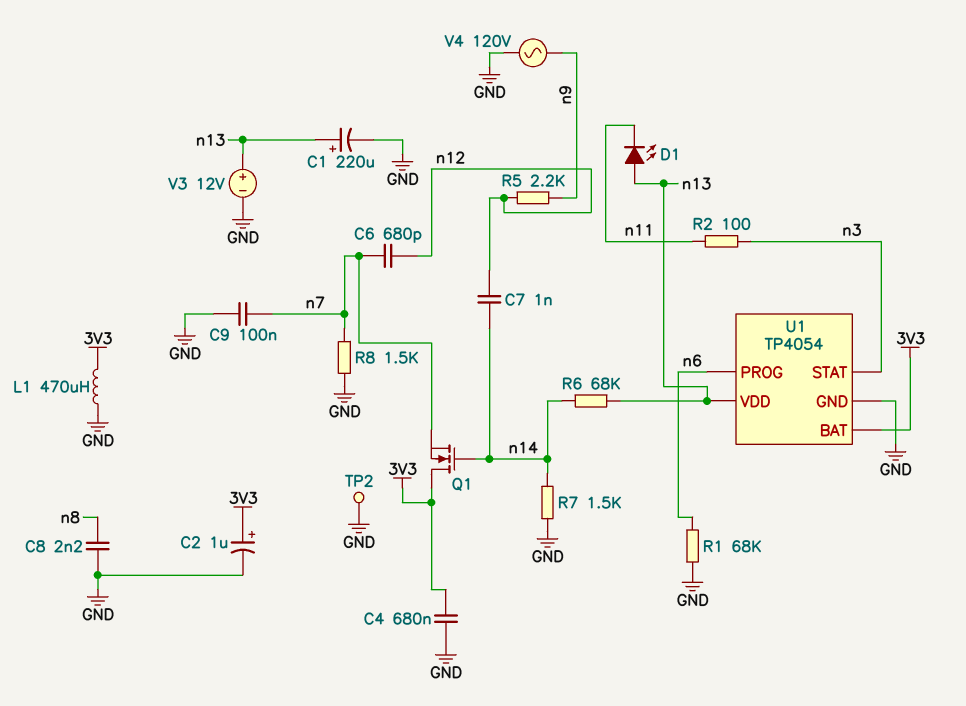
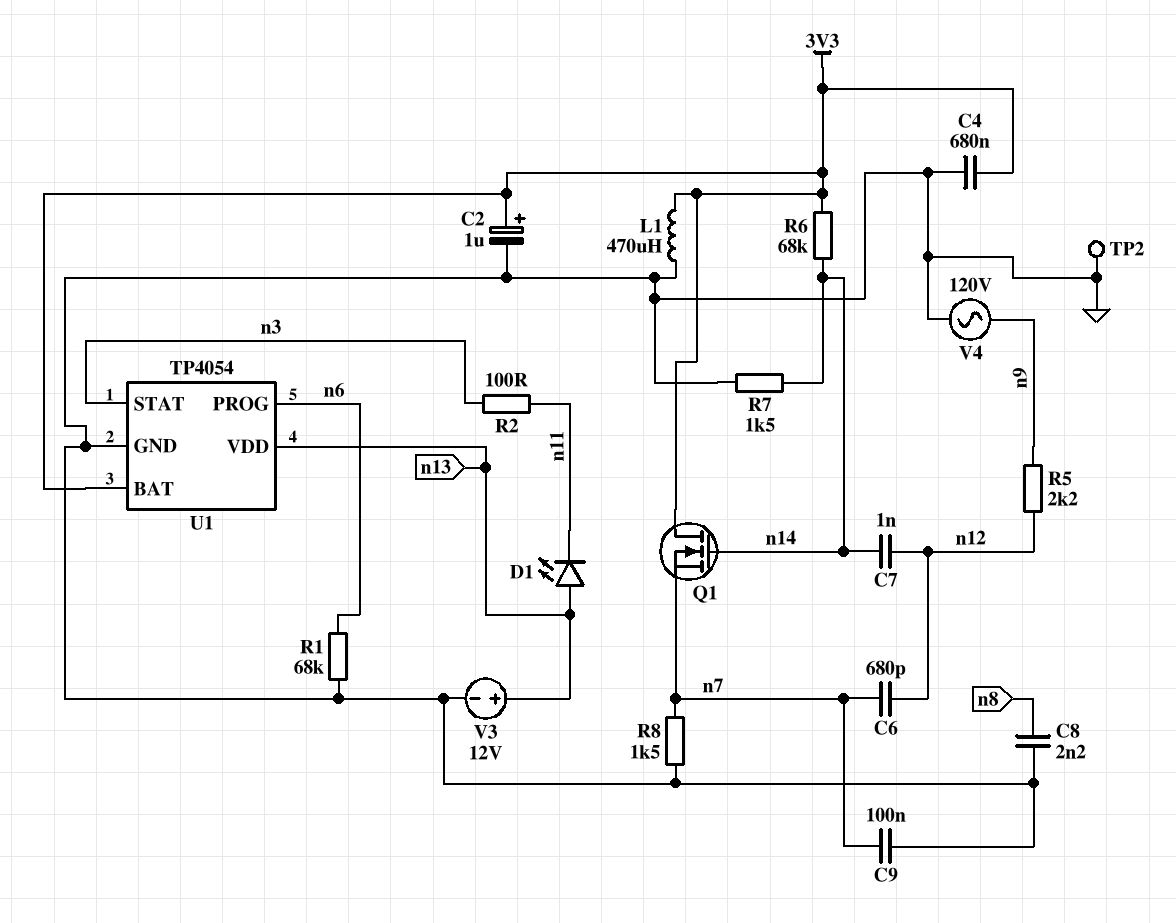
C1: 220uF (plus n13, minus GND) -> none
R6: 68k (n13, n14) -> 68k (3V3, n14)

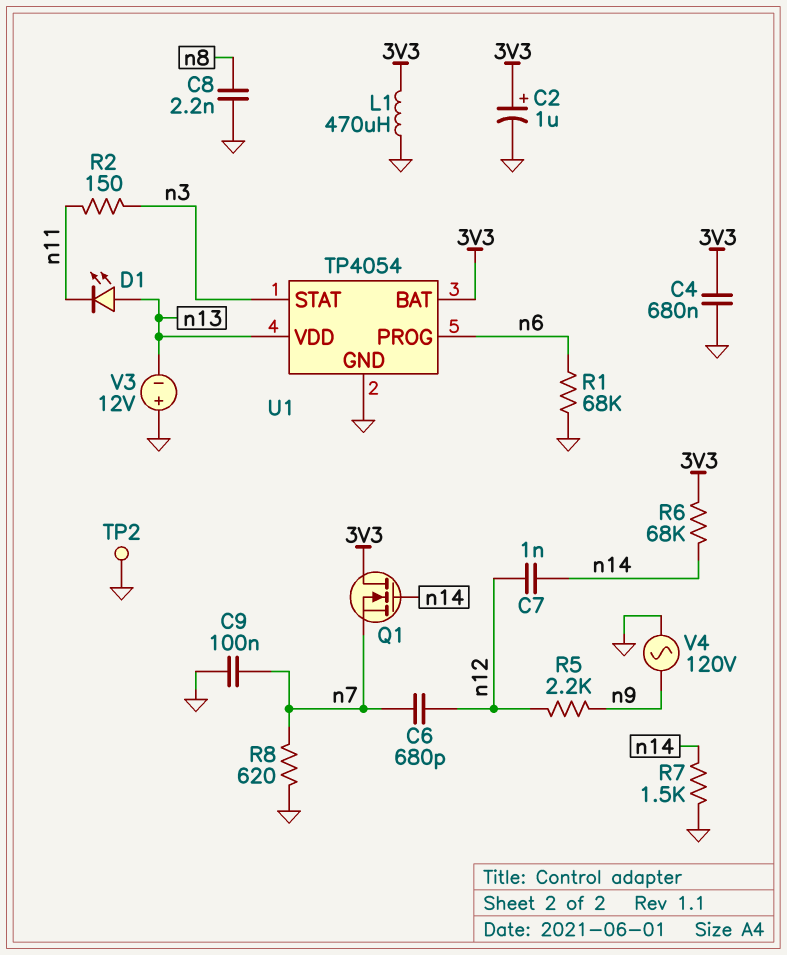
R2: 100 (n3, n11) -> 150 (n3, n11)
R8: 1.5k (GND, n7) -> 620 (GND, n7)
V3: 12V (plus n13, minus GND) -> 12V (plus GND, minus n13)

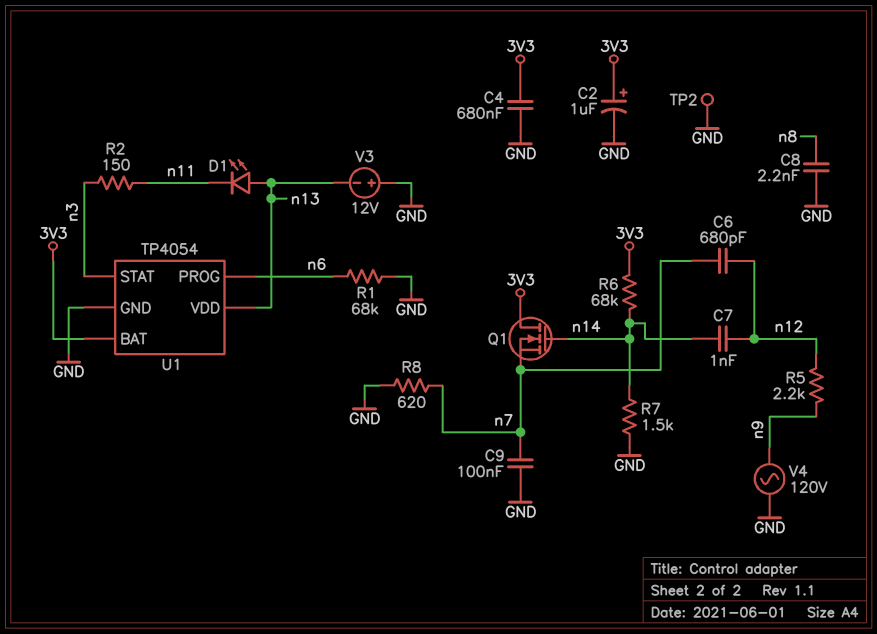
L1: 470uH (3V3, GND) -> none

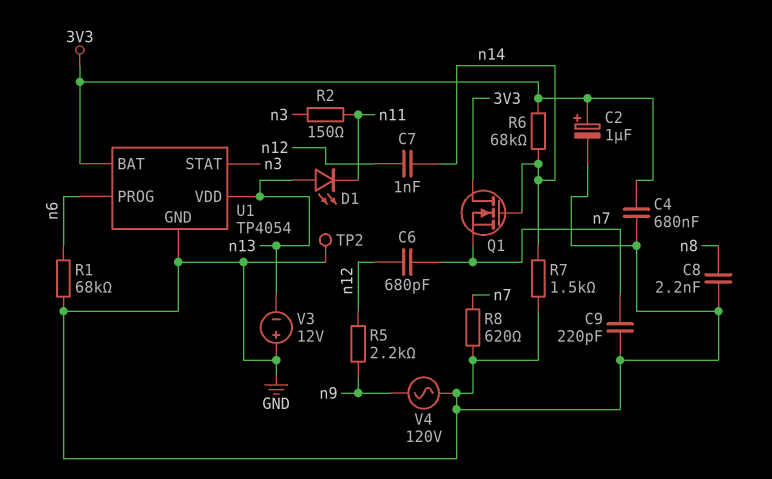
C9: 100nF (GND, n7) -> 220pF (GND, n7)

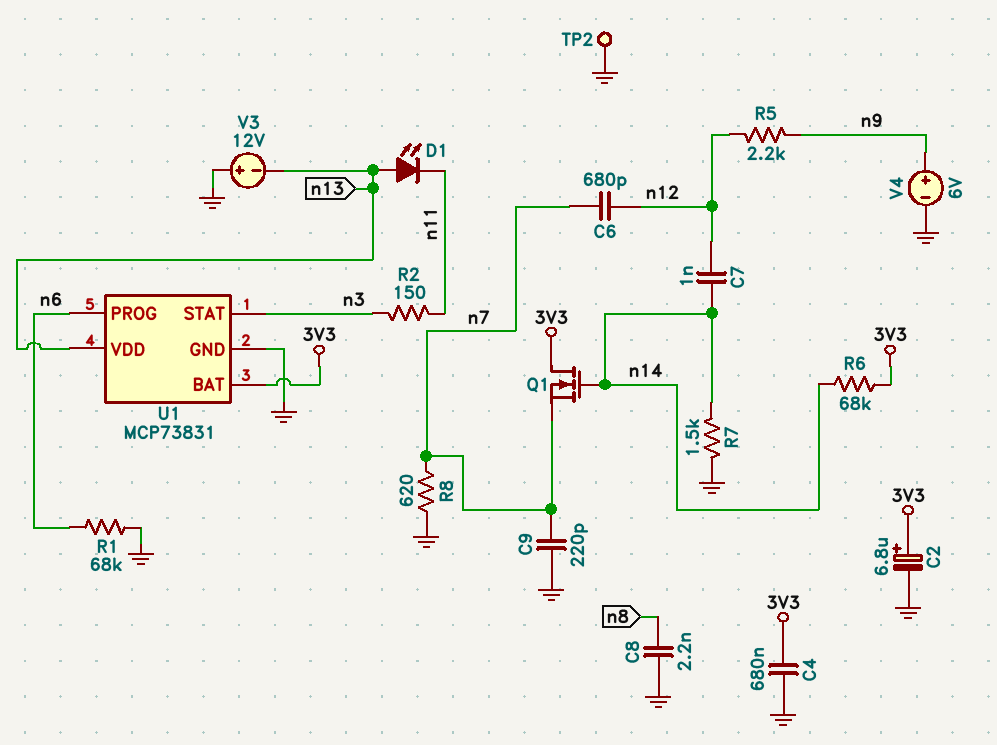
C2: 1uF (plus 3V3, minus GND) -> 6.8uF (plus 3V3, minus GND)
U1: TP4054 -> MCP73831
V4: AC 120V (GND, n9) -> 6V (plus n9, minus GND)

